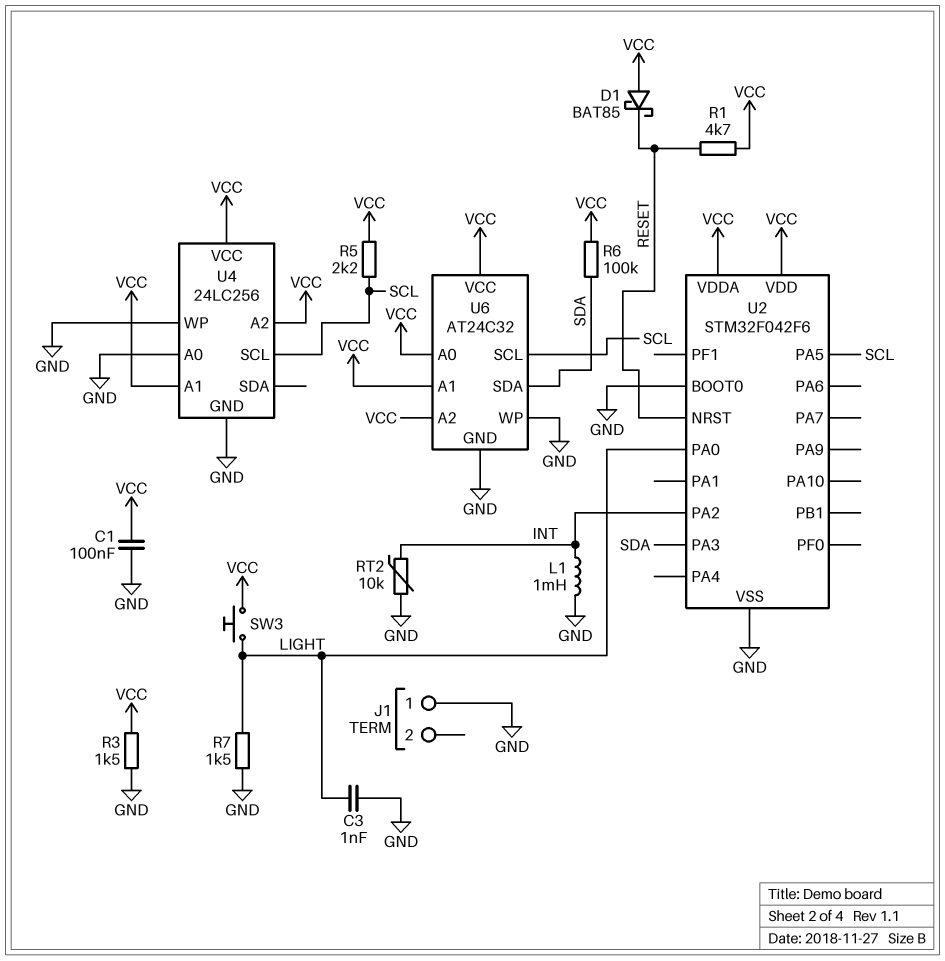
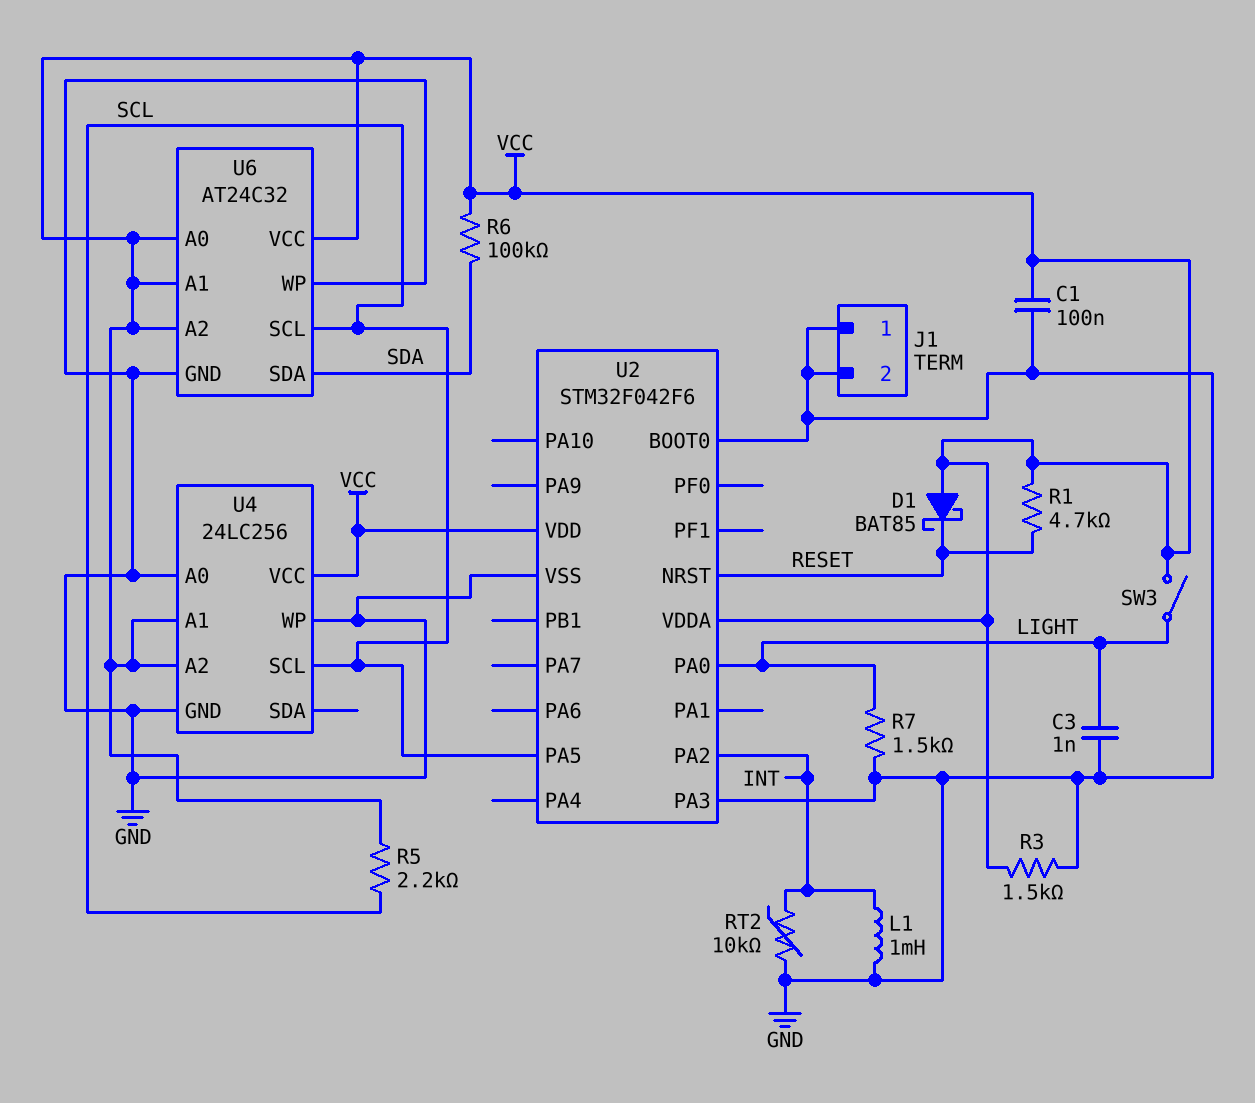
J1 pin 2: none -> GND
SW3: button (LIGHT, VCC) -> switch (LIGHT, VCC)
U2 pin PA3: SDA -> GND

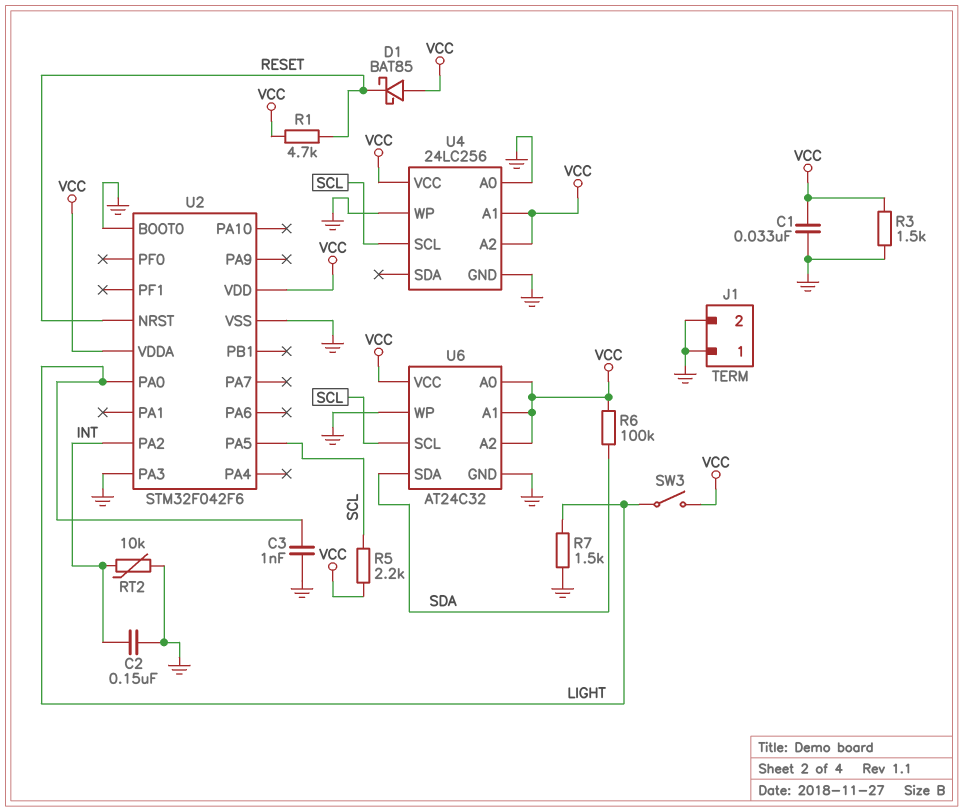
C1: 100nF (GND, VCC) -> 33nF (GND, VCC)
C2: none -> 150nF (GND, INT)
L1: 1mH (GND, INT) -> none

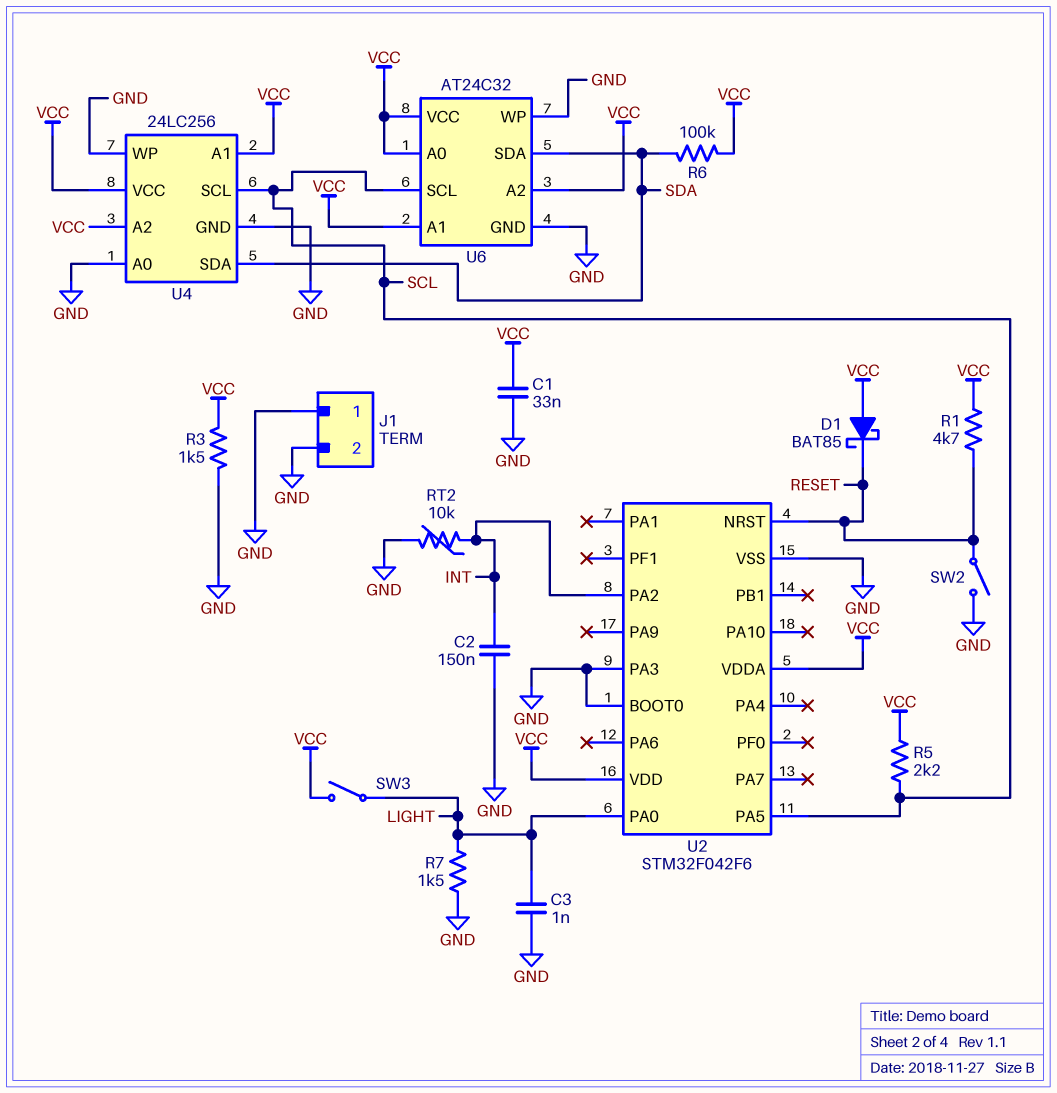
SW2: none -> switch (GND, RESET)
U4 pin SDA: none -> SDA

